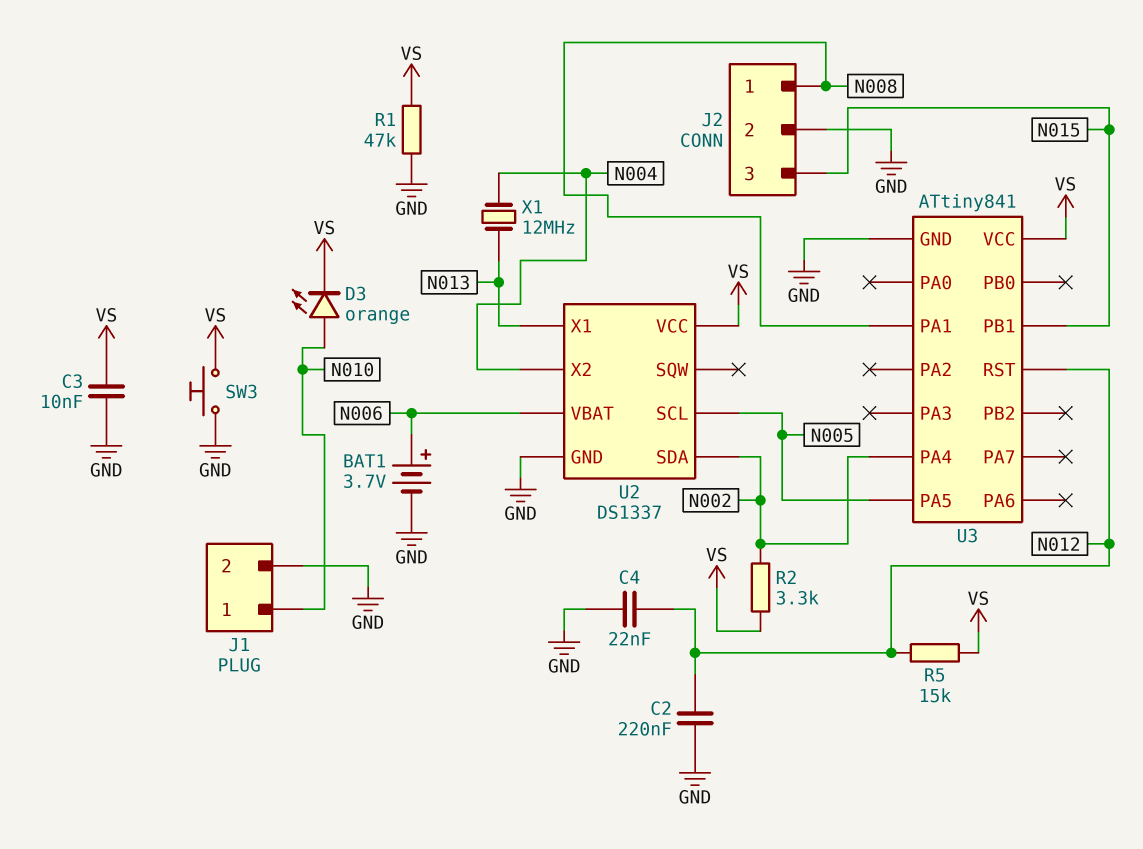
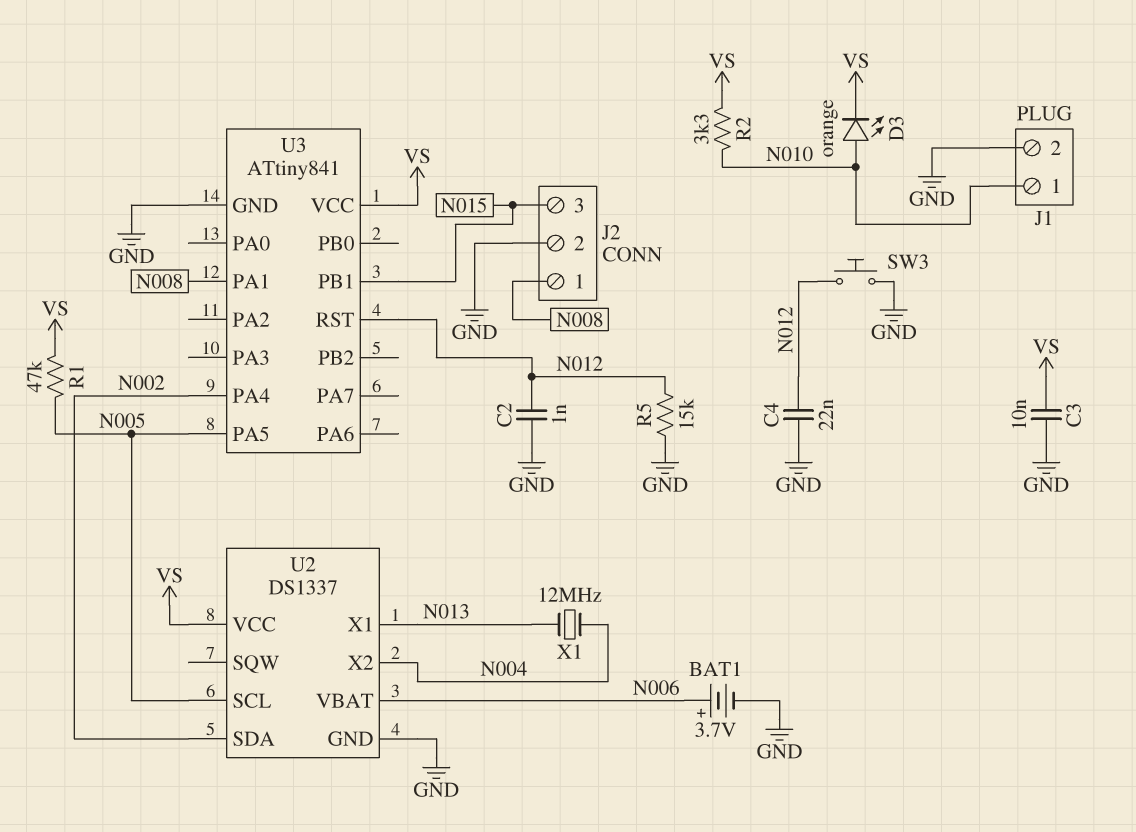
C2: 220nF (GND, N012) -> 1nF (GND, N012)
R1: 47k (GND, VS) -> 47k (N005, VS)
R2: 3.3k (N002, VS) -> 3.3k (N010, VS)
R5: 15k (N012, VS) -> 15k (GND, N012)
SW3: button (GND, VS) -> button (GND, N012)

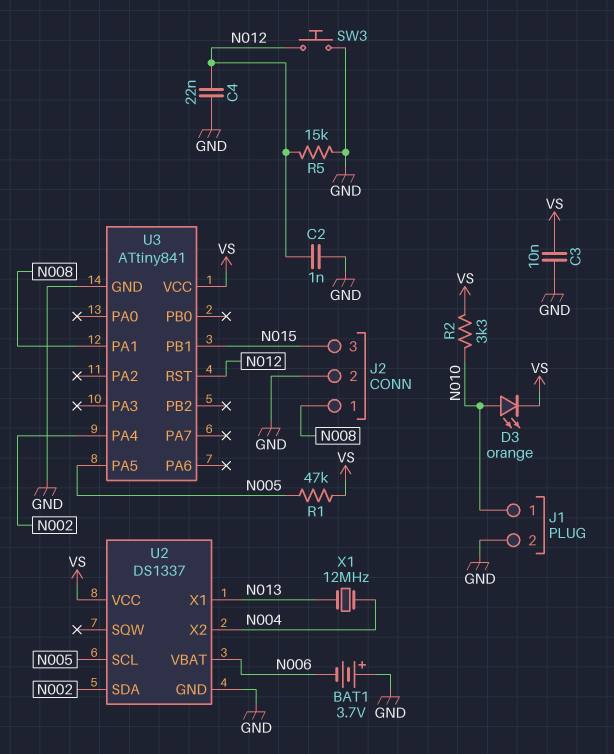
BAT1: 3.7V (plus N006, minus GND) -> 3.7V (plus GND, minus N006)

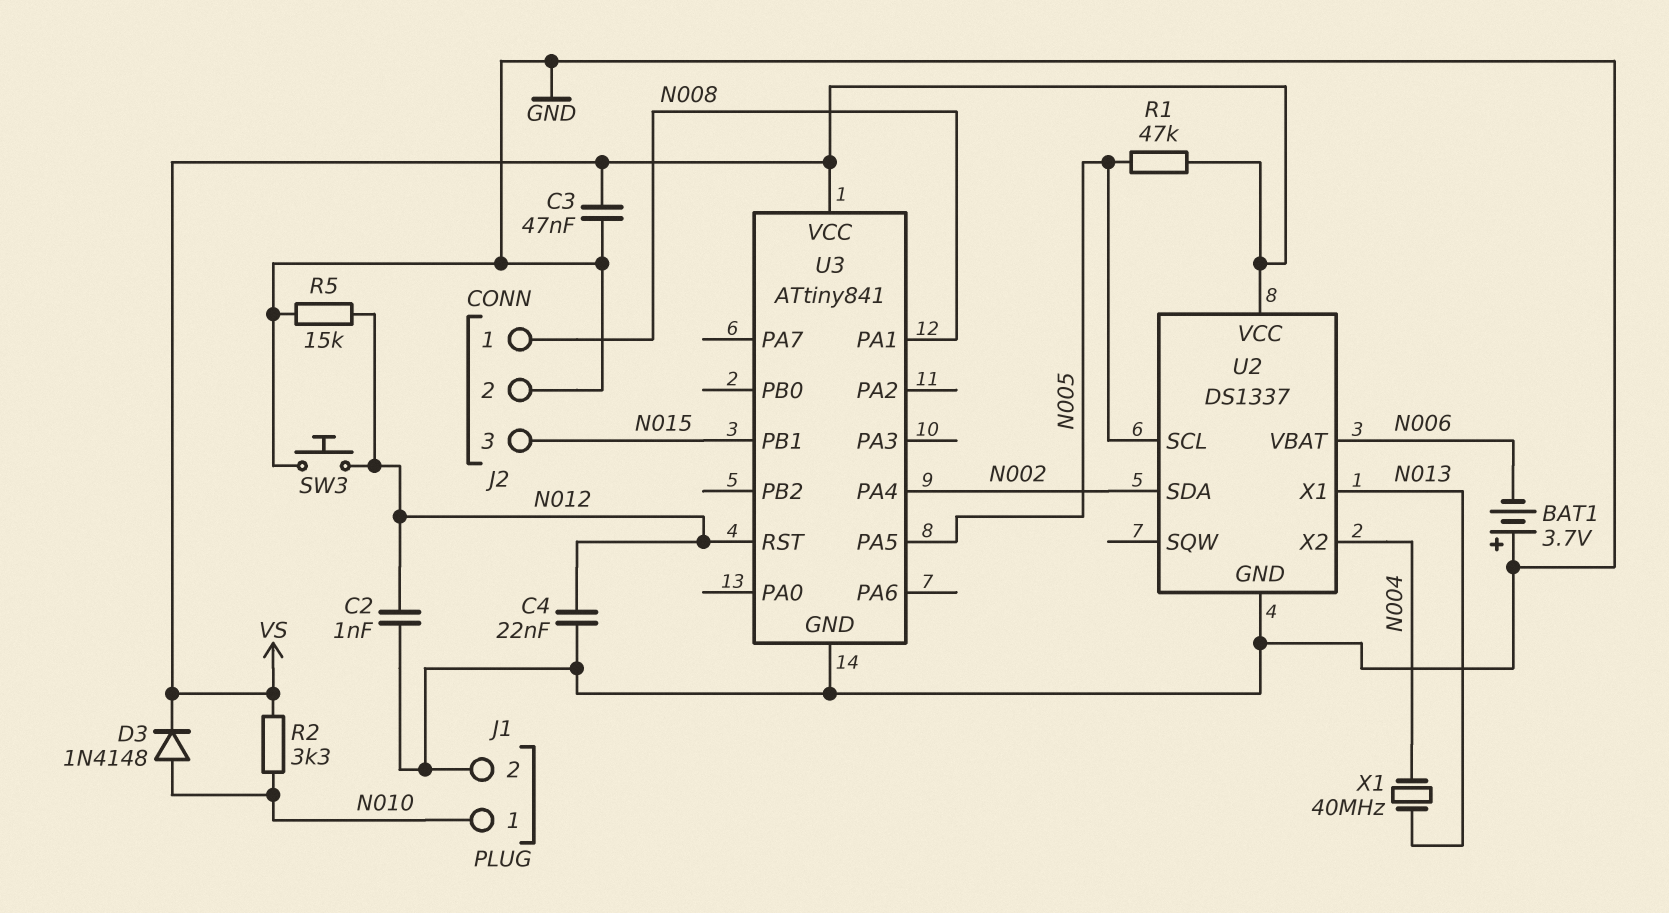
C3: 10nF (GND, VS) -> 47nF (GND, VS)
D3: LED orange (A N010, K VS) -> diode 1N4148 (A N010, K VS)
X1: 12MHz (N004, N013) -> 40MHz (N004, N013)

